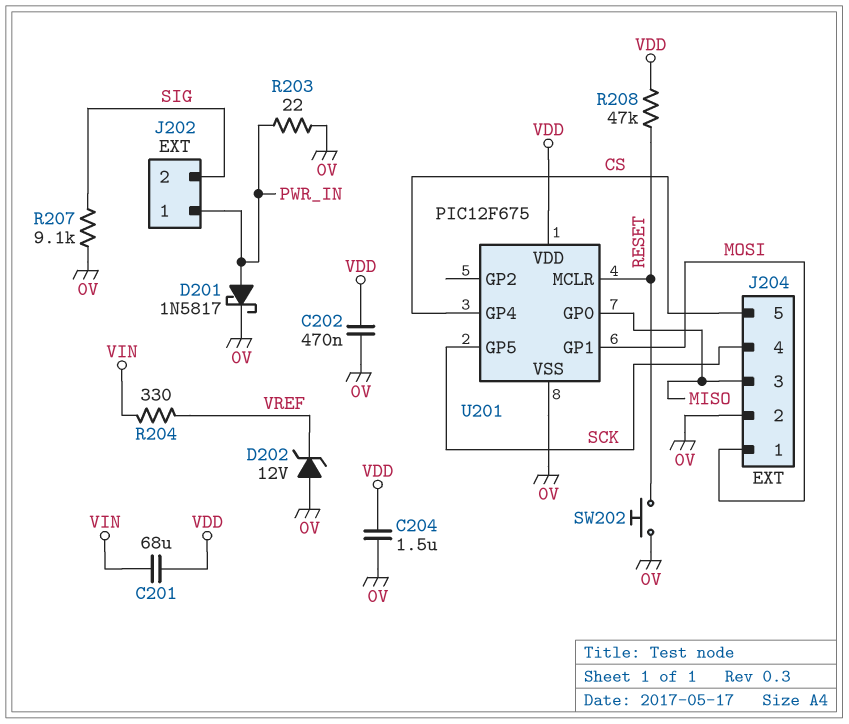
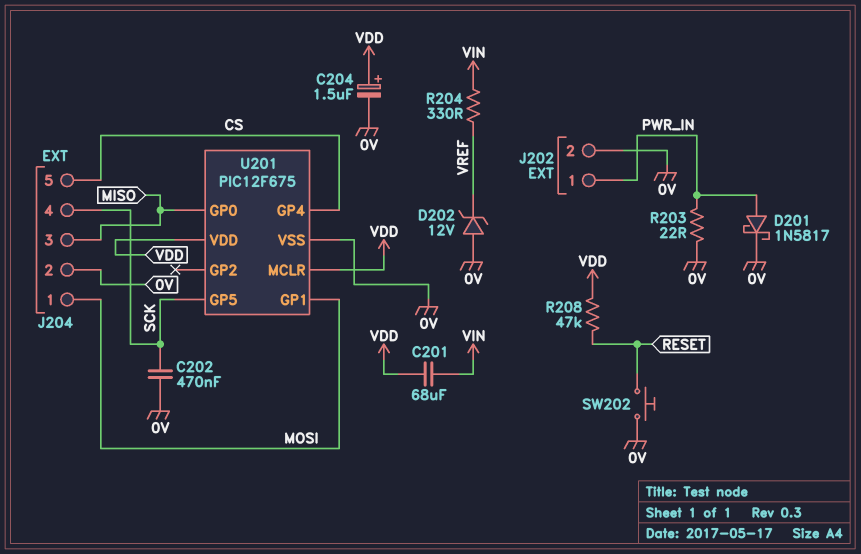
C202: 470nF (0V, VDD) -> 470nF (0V, SCK)
C204: 1.5uF (0V, VDD) -> 1.5uF (plus VDD, minus 0V)
J202 pin 2: SIG -> 0V
R207: 9.1k (0V, SIG) -> none
U201 pin MCLR: RESET -> VDD

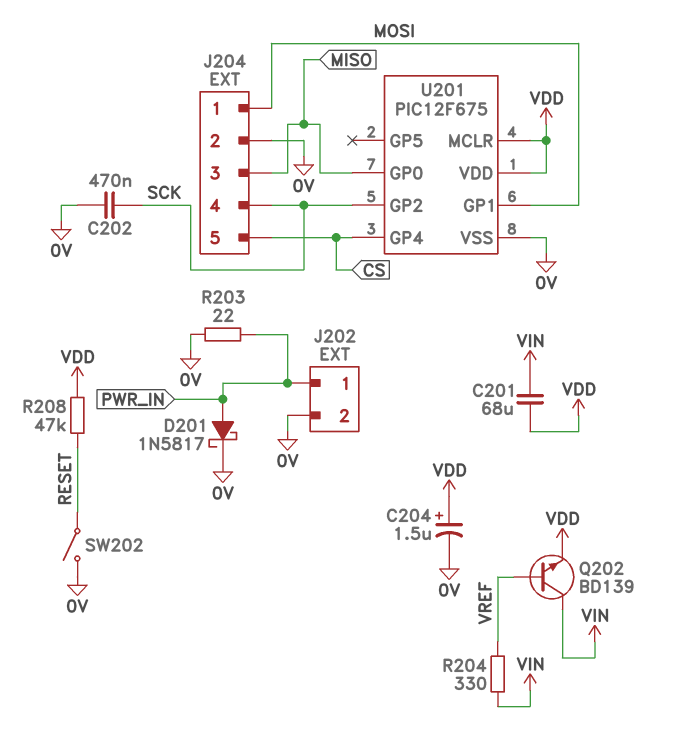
D202: zener 12V (A 0V, K VREF) -> none
Q202: none -> NPN BD139 (B VREF, C VIN, E VDD)
SW202: button (0V, RESET) -> switch (0V, RESET)
U201 pin GP2: none -> SCK
U201 pin GP5: SCK -> none

